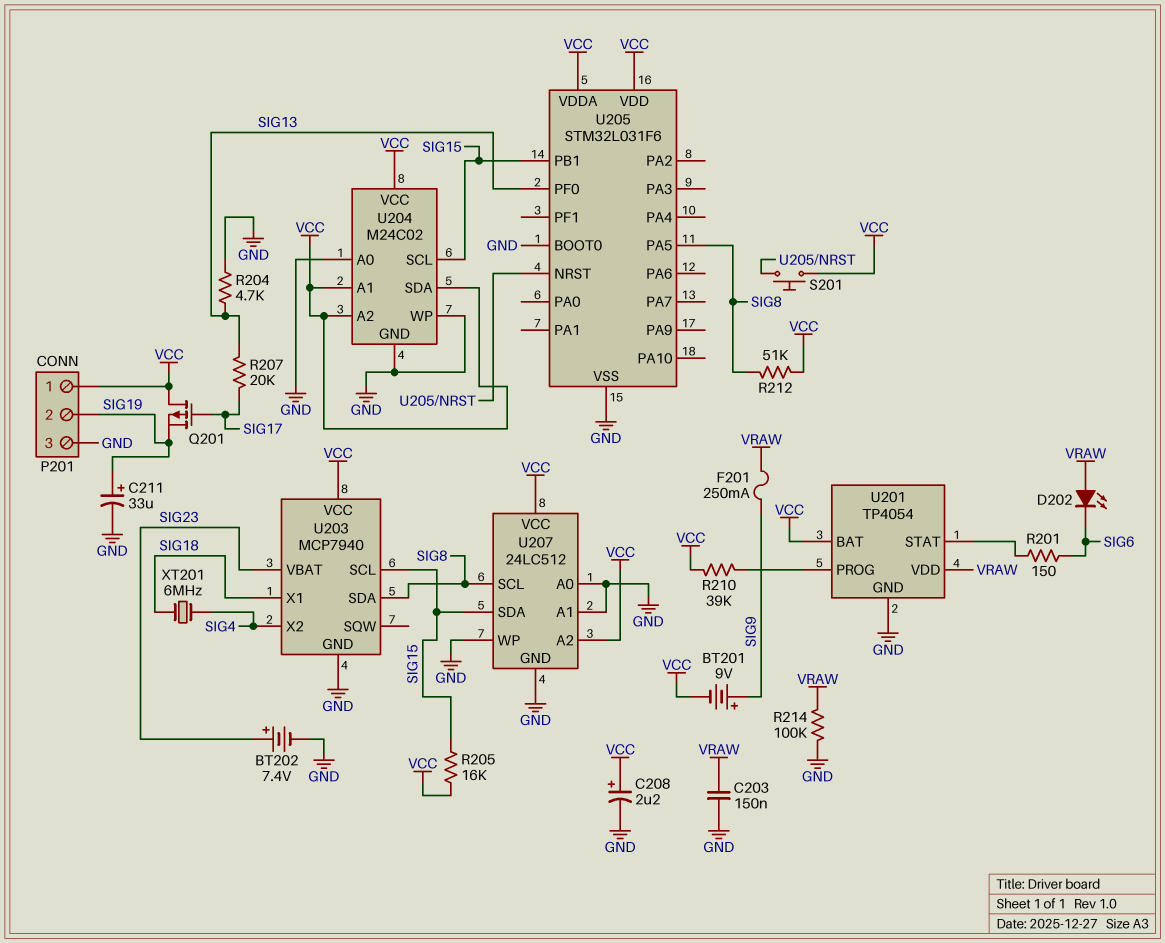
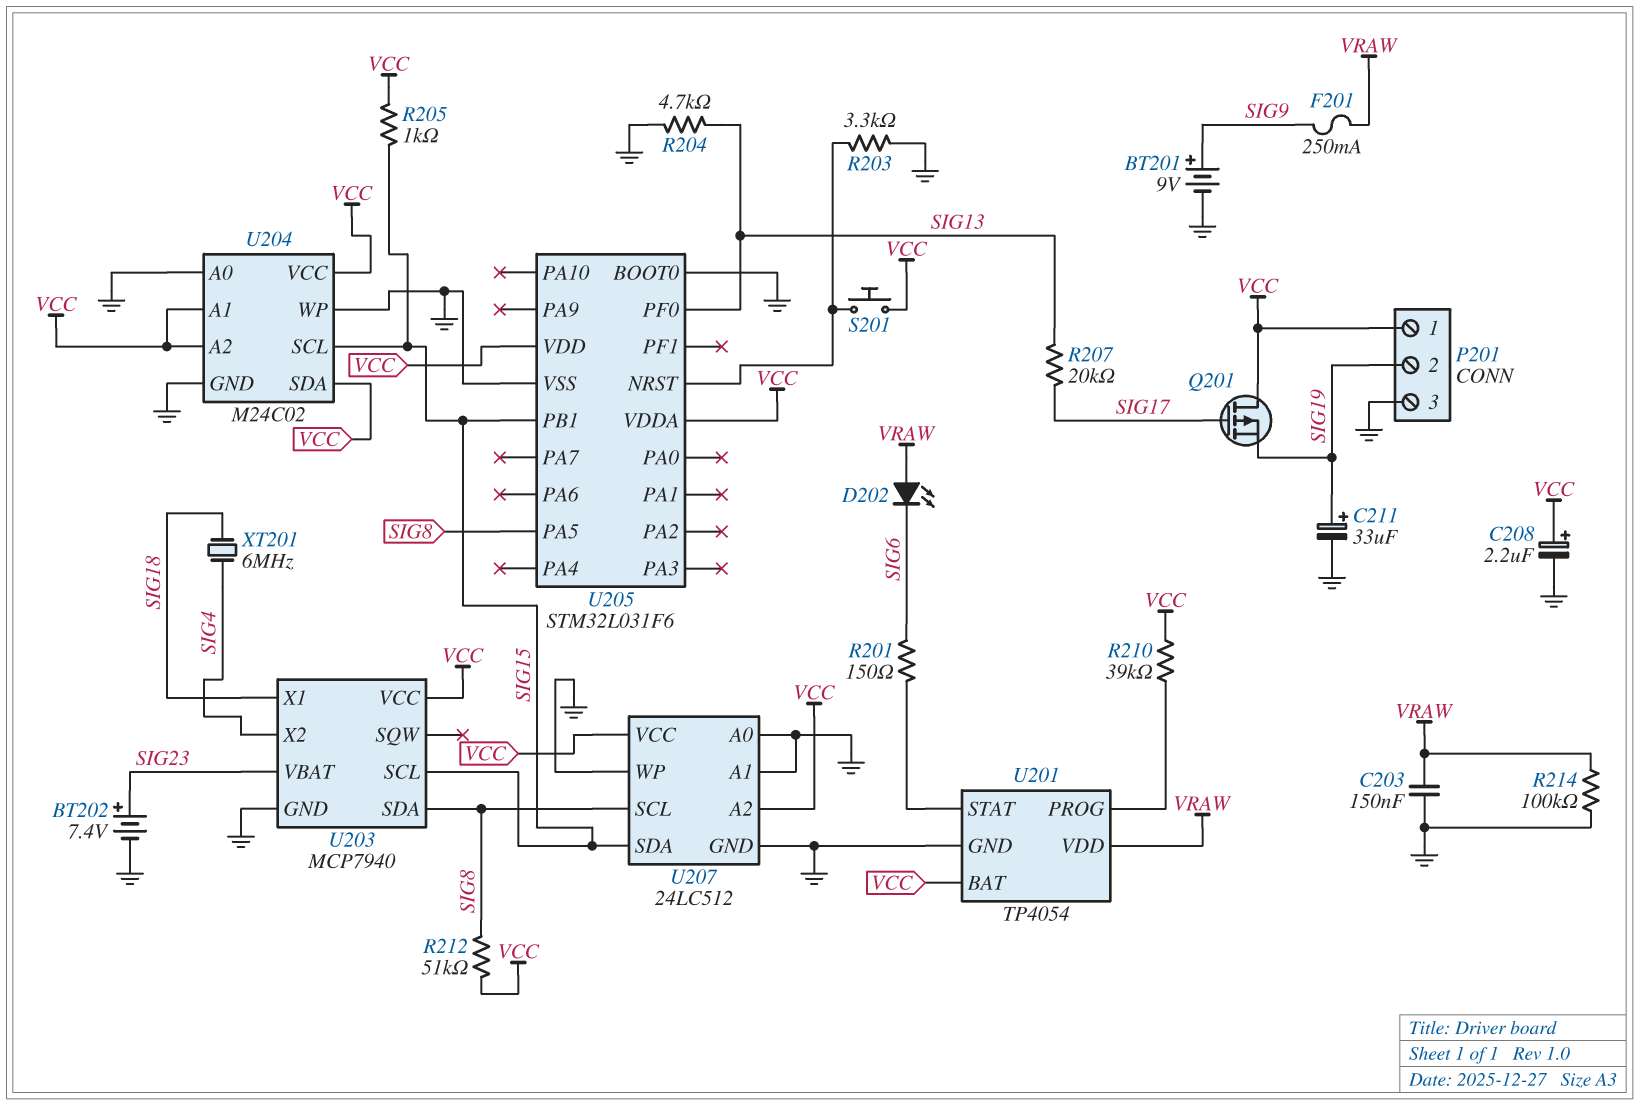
BT201: 9V (plus SIG9, minus VCC) -> 9V (plus SIG9, minus GND)
R203: none -> 3.3k (GND, U205/NRST)
R205: 16k (SIG15, VCC) -> 1k (SIG15, VCC)

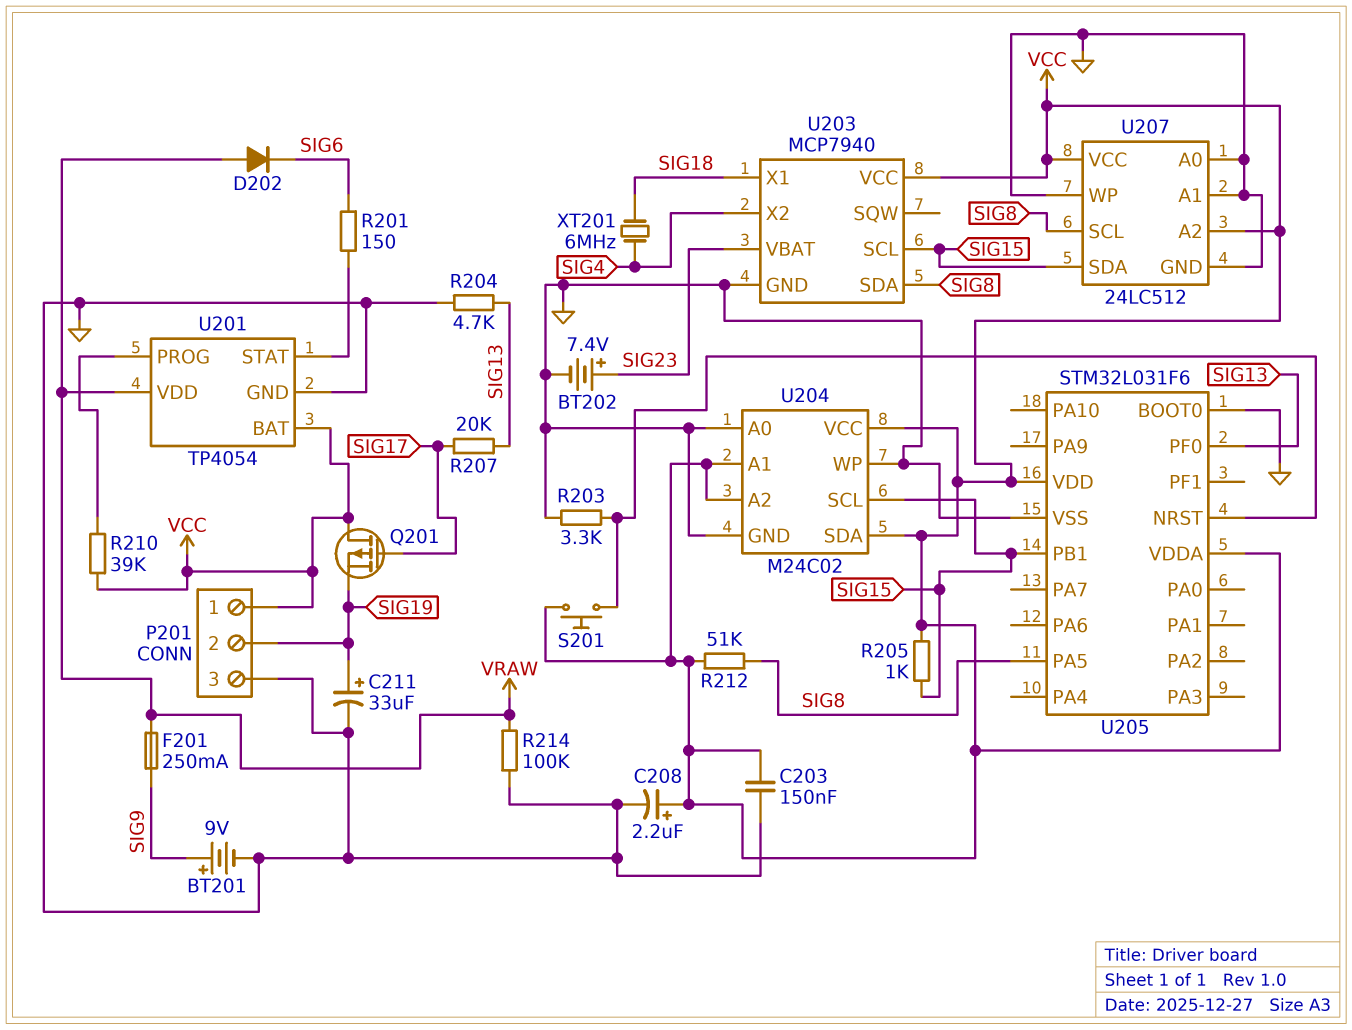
C203: 150nF (GND, VRAW) -> 150nF (GND, VCC)
D202: LED (A VRAW, K SIG6) -> diode (A VRAW, K SIG6)

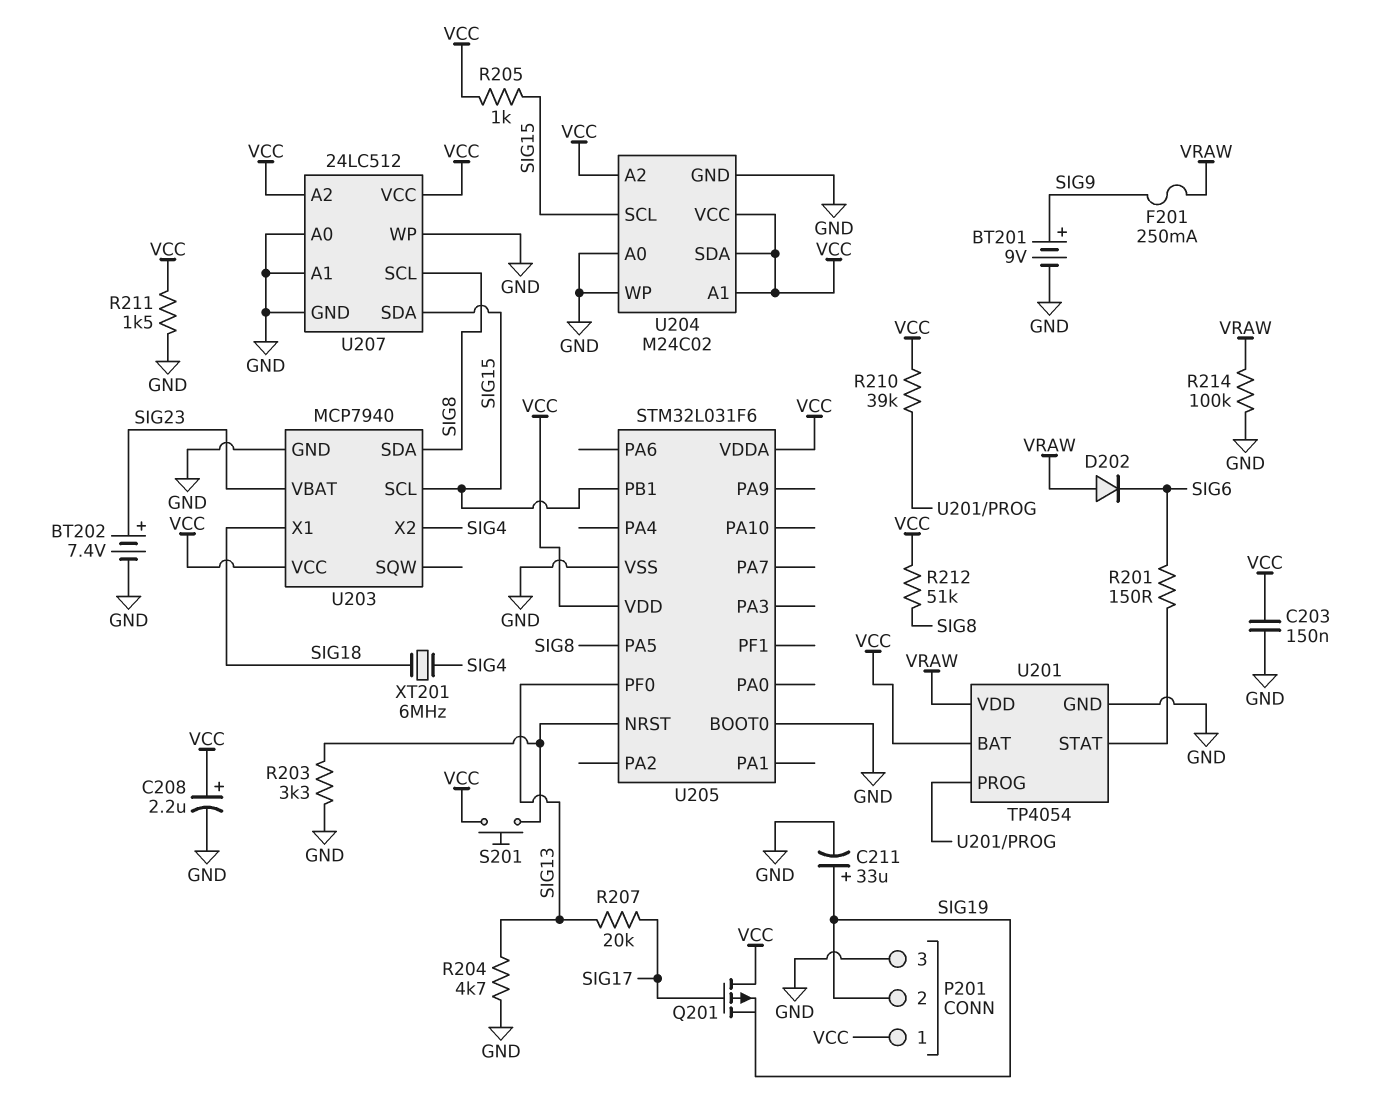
R211: none -> 1.5k (GND, VCC)

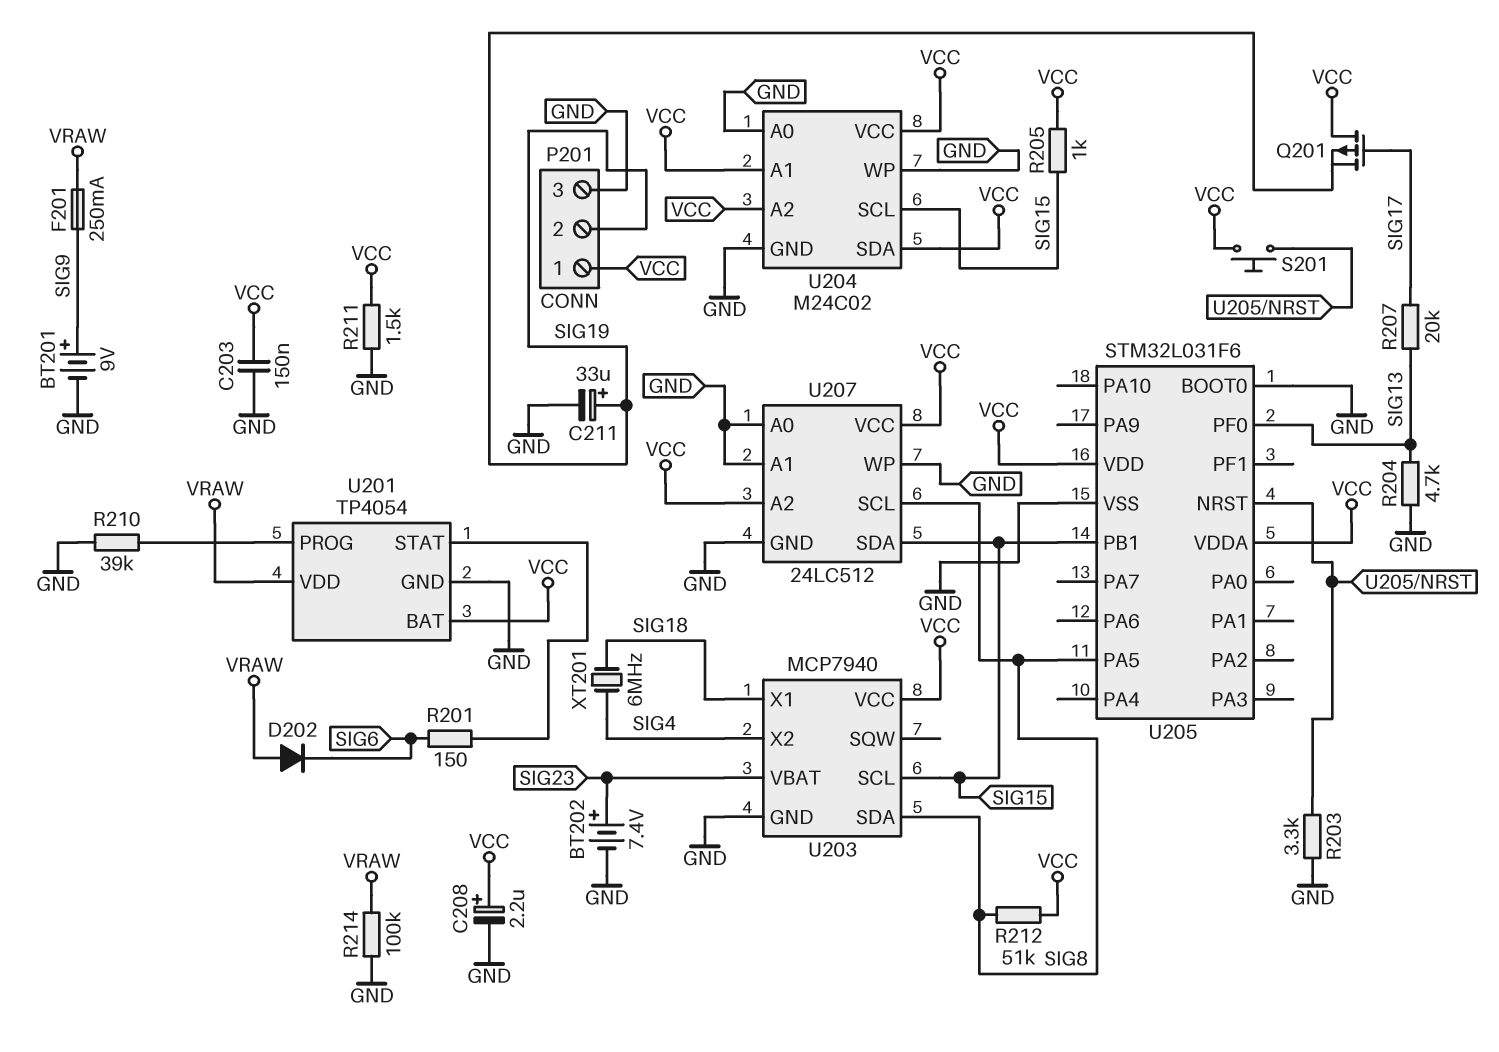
R210: 39k (U201/PROG, VCC) -> 39k (GND, U201/PROG)

